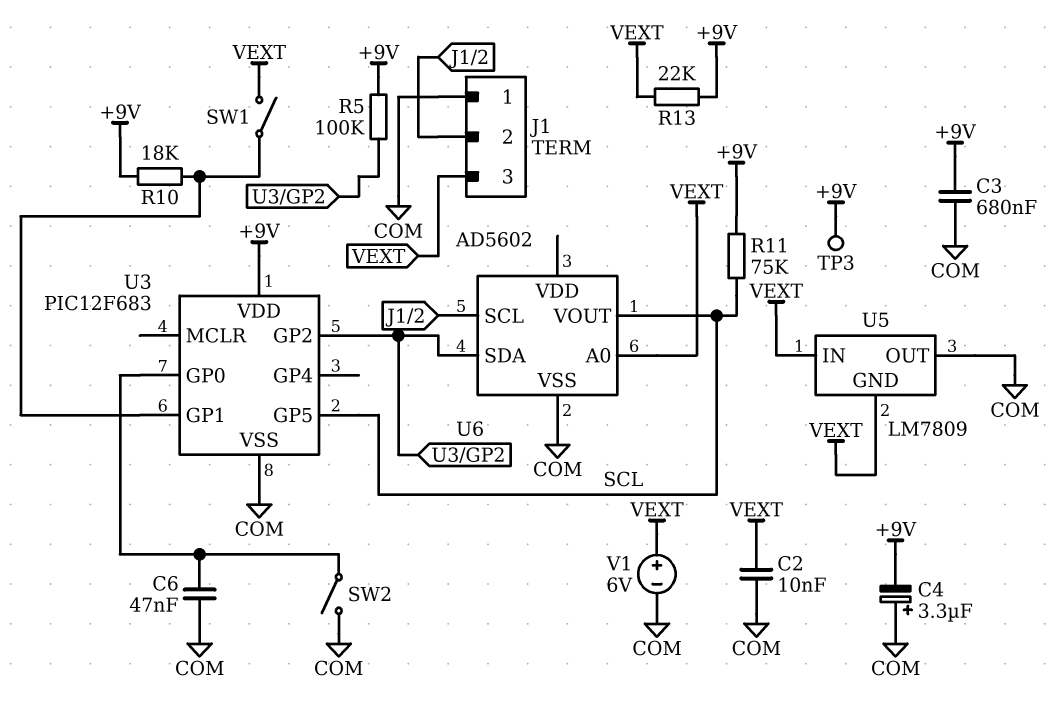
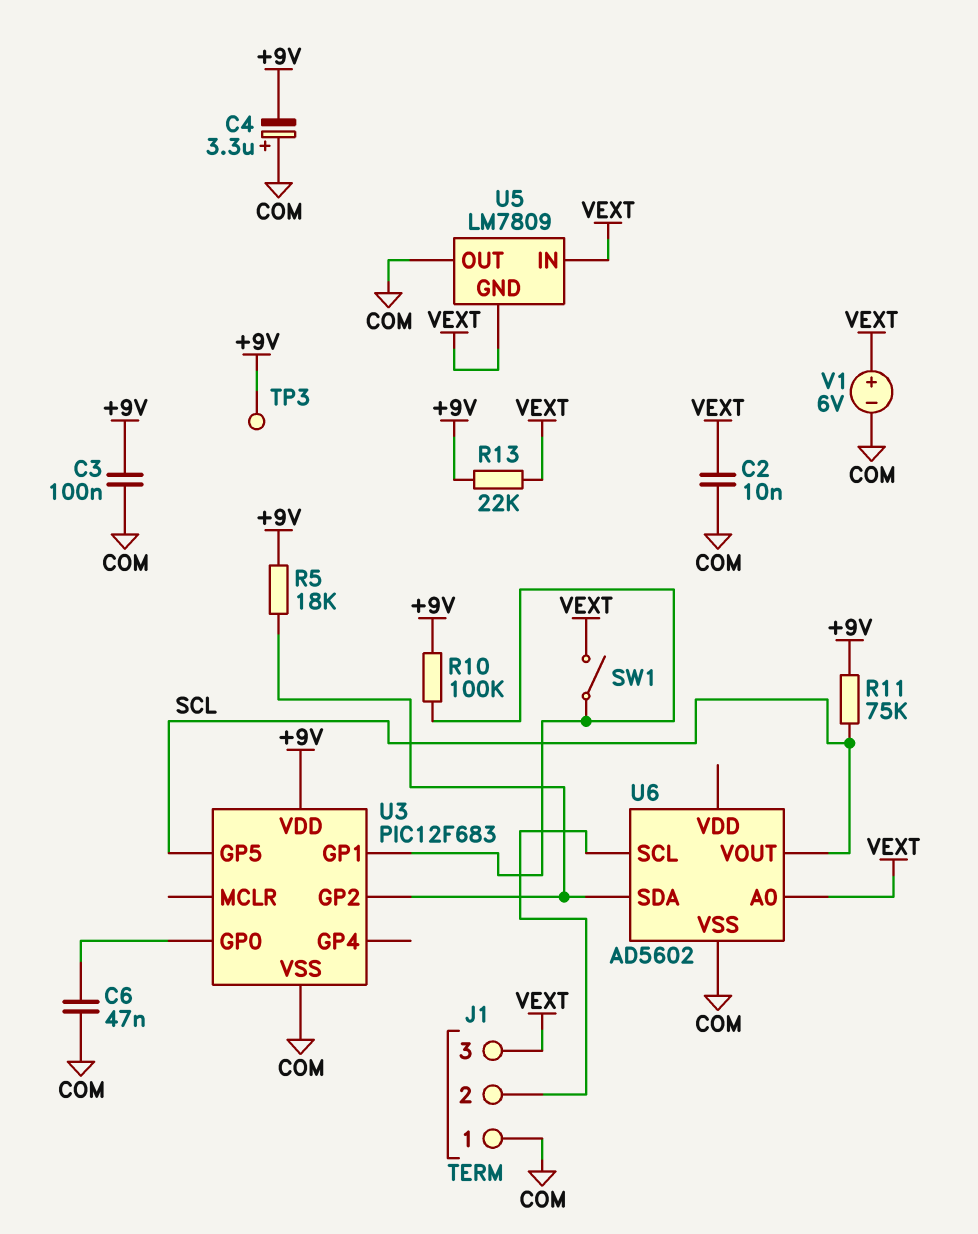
C3: 680nF (+9V, COM) -> 100nF (+9V, COM)
R5: 100k (+9V, U3/GP2) -> 18k (+9V, U3/GP2)
R10: 18k (+9V, U3/GP1) -> 100k (+9V, U3/GP1)
SW2: switch (COM, U3/GP0) -> none

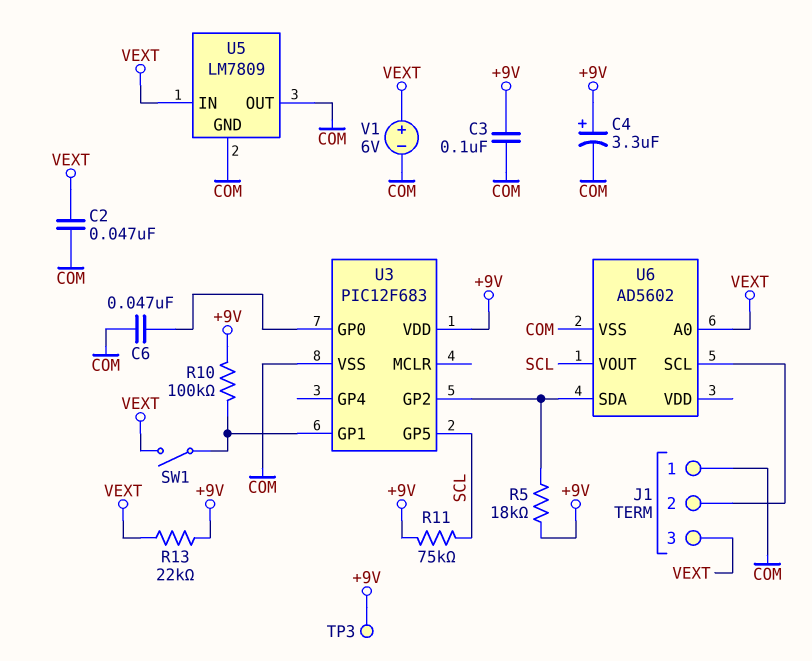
C2: 10nF (COM, VEXT) -> 47nF (COM, VEXT)
C4: 3.3uF (plus COM, minus +9V) -> 3.3uF (plus +9V, minus COM)
U5 pin GND: VEXT -> COM

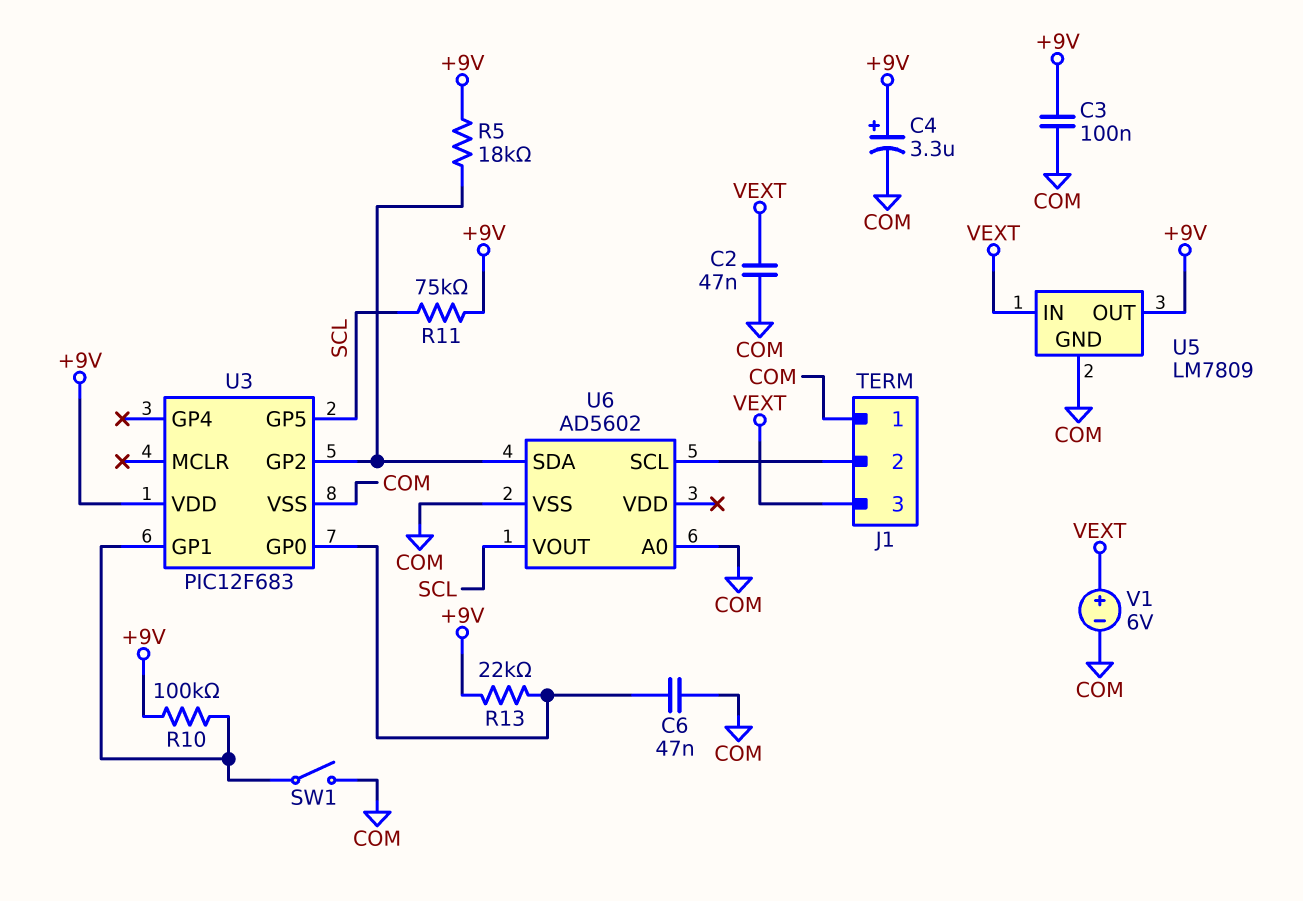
R13: 22k (+9V, VEXT) -> 22k (+9V, U3/GP0)
SW1: switch (U3/GP1, VEXT) -> switch (COM, U3/GP1)
TP3: test point (+9V) -> none
U5 pin OUT: COM -> +9V
U6 pin A0: VEXT -> COM

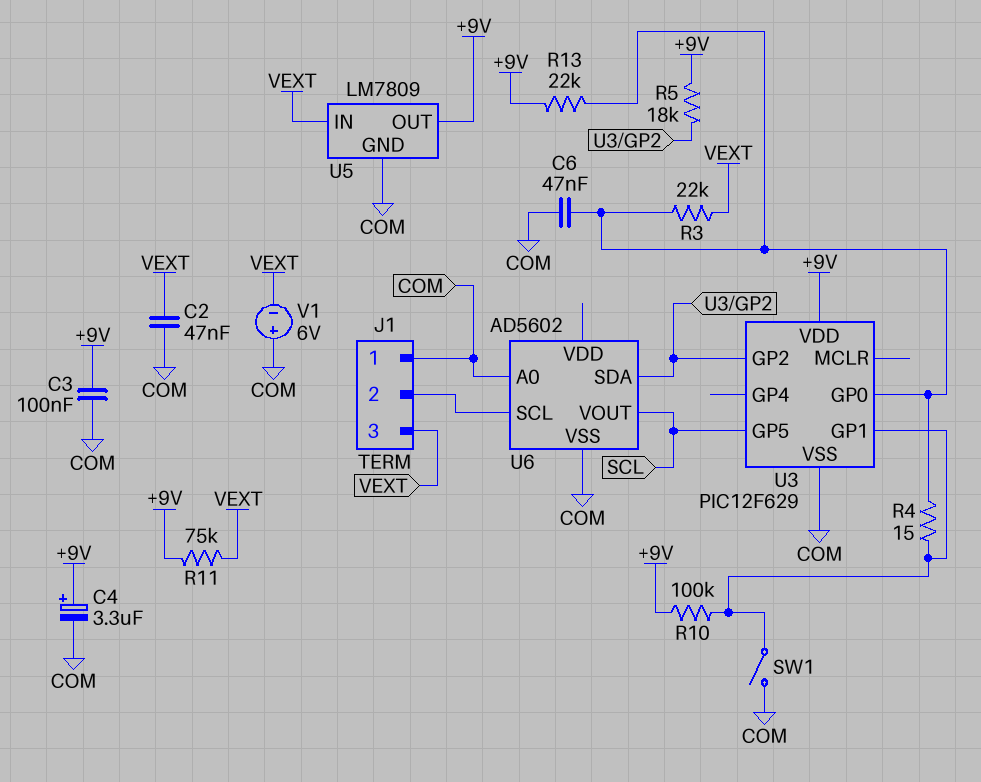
R3: none -> 22k (U3/GP0, VEXT)
R4: none -> 15 (U3/GP0, U3/GP1)
R11: 75k (+9V, SCL) -> 75k (+9V, VEXT)
U3: PIC12F683 -> PIC12F629
V1: 6V (plus VEXT, minus COM) -> 6V (plus COM, minus VEXT)

